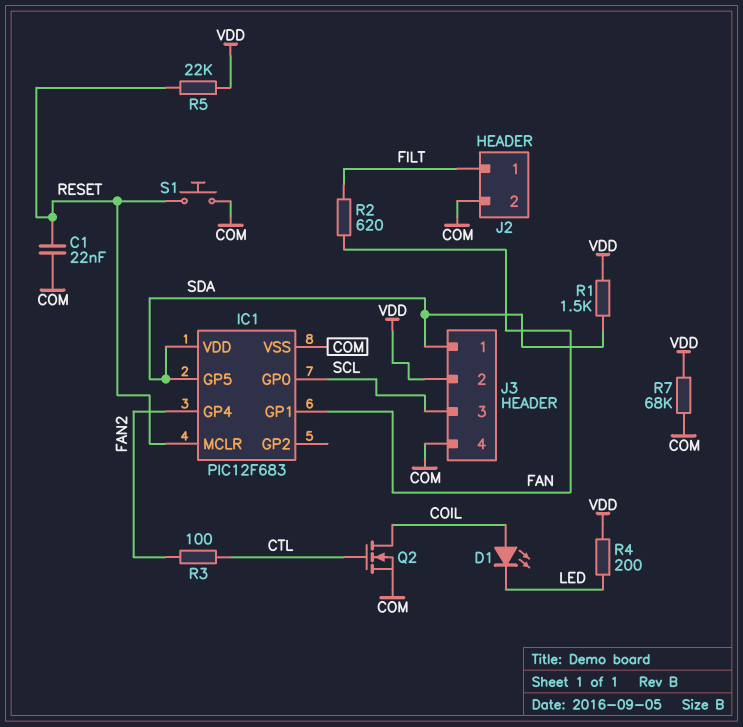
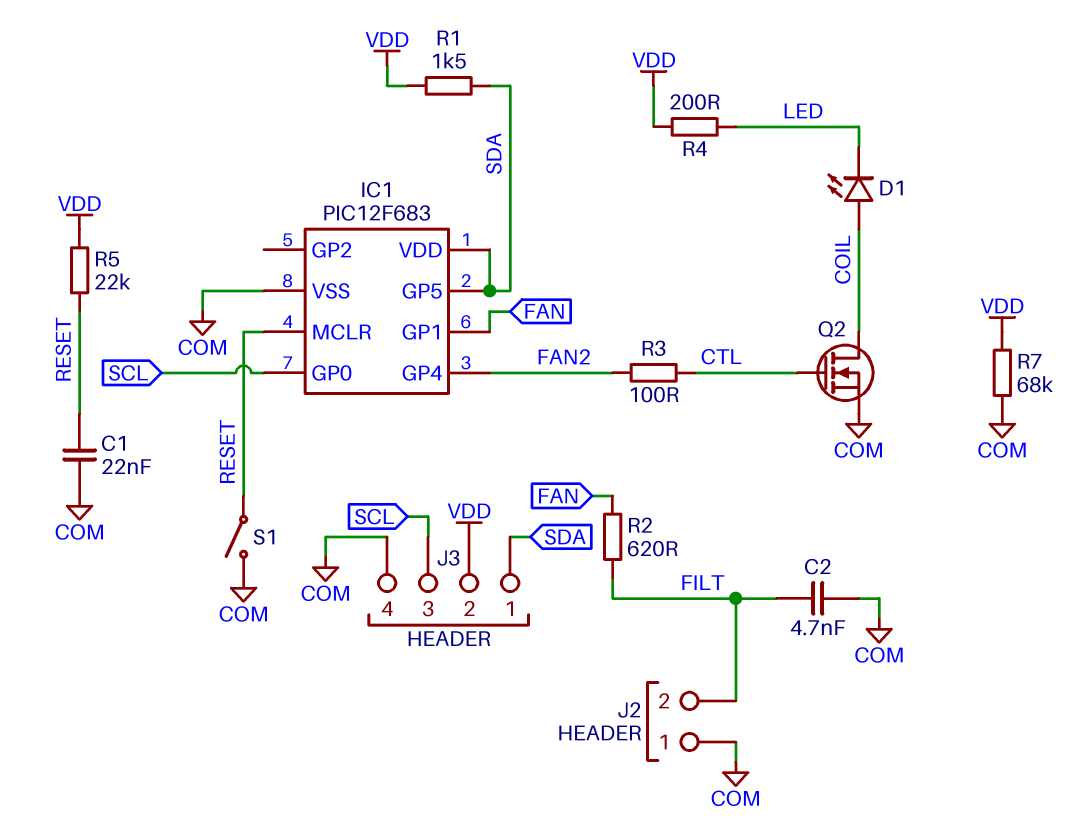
C2: none -> 4.7nF (COM, FILT)
J2 pin 1: FILT -> COM
J2 pin 2: COM -> FILT
S1: button (COM, RESET) -> switch (COM, RESET)

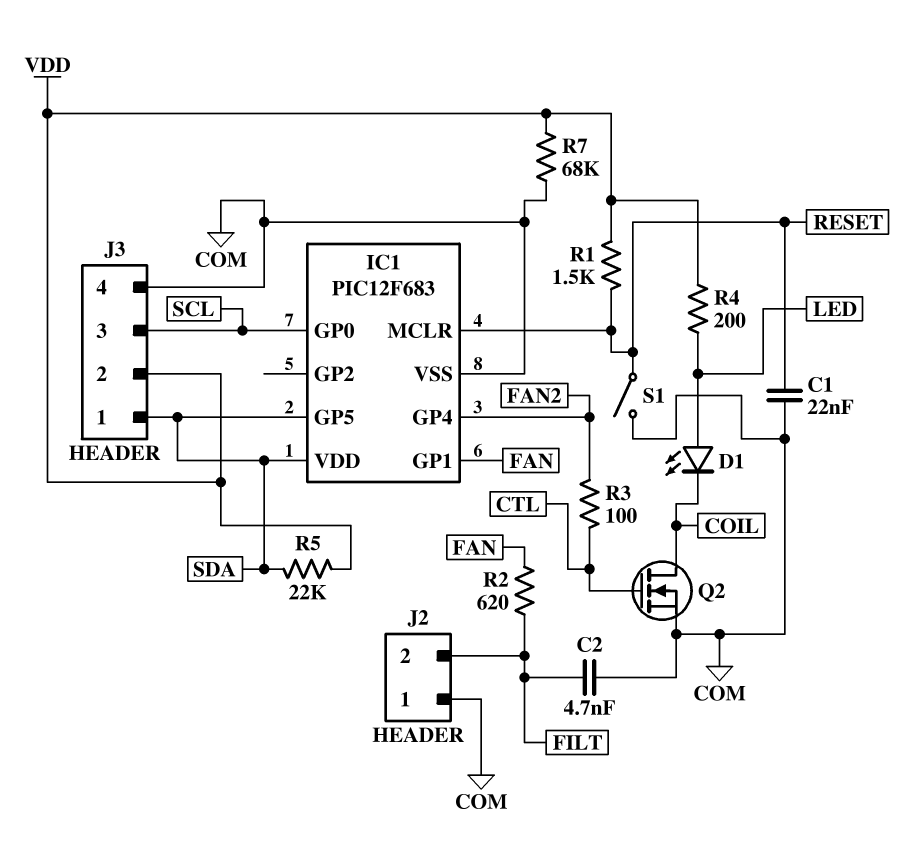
D1: LED (A COIL, K LED) -> LED (A LED, K COIL)
R1: 1.5k (SDA, VDD) -> 1.5k (RESET, VDD)
R5: 22k (RESET, VDD) -> 22k (SDA, VDD)

